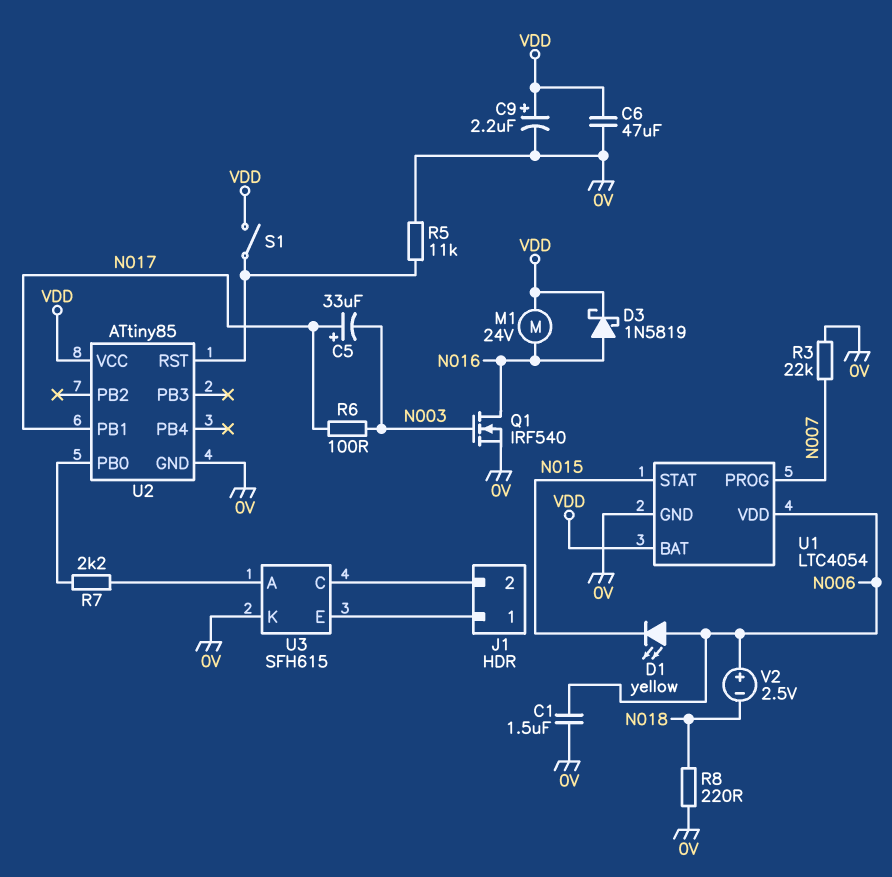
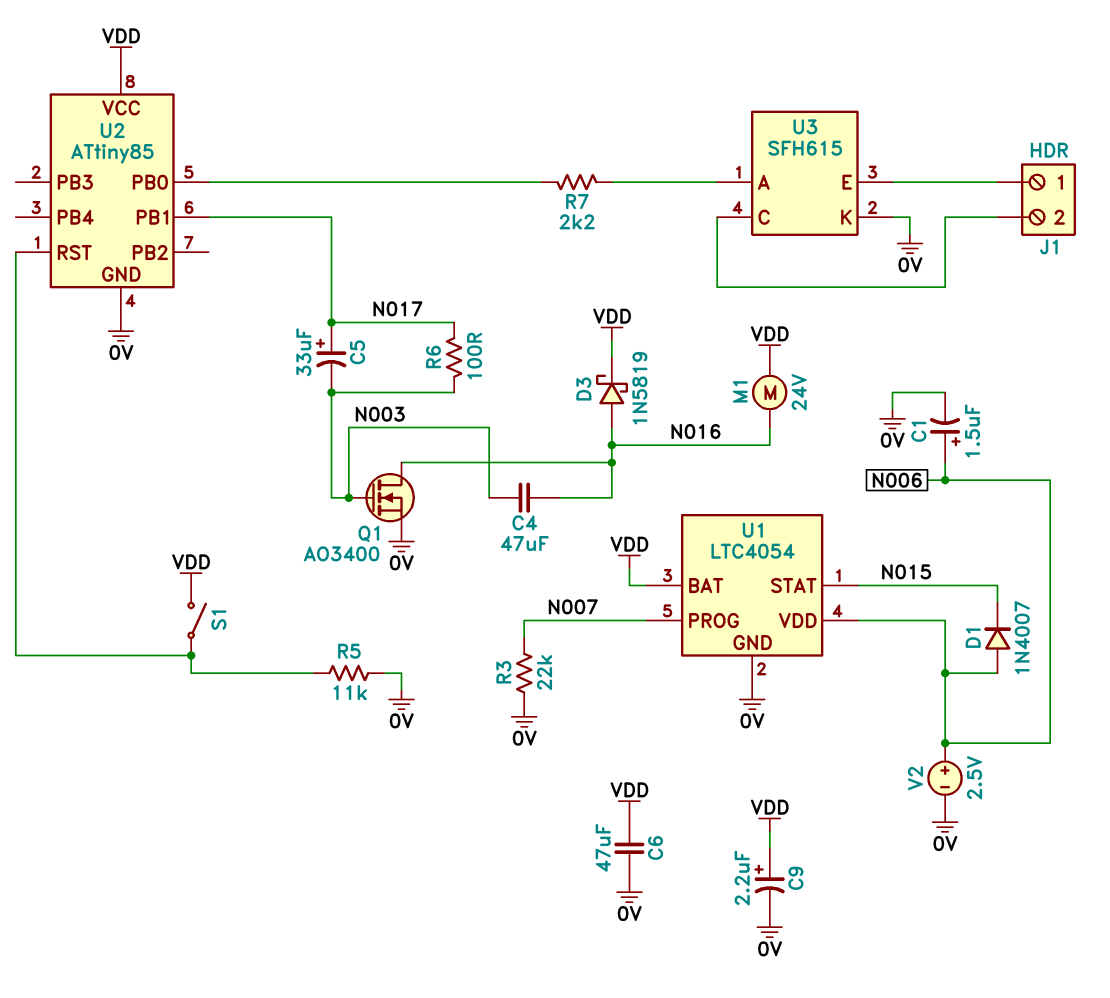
C1: 1.5uF (0V, N006) -> 1.5uF (plus N006, minus 0V)
C4: none -> 47uF (N003, N016)
D1: LED yellow (A N006, K N015) -> diode 1N4007 (A N006, K N015)
Q1: NMOS IRF540 (G N003, D N016, S 0V) -> NMOS AO3400 (G N003, D N016, S 0V)
R8: 220 (0V, N018) -> none
V2: 2.5V (plus N006, minus N018) -> 2.5V (plus N006, minus 0V)

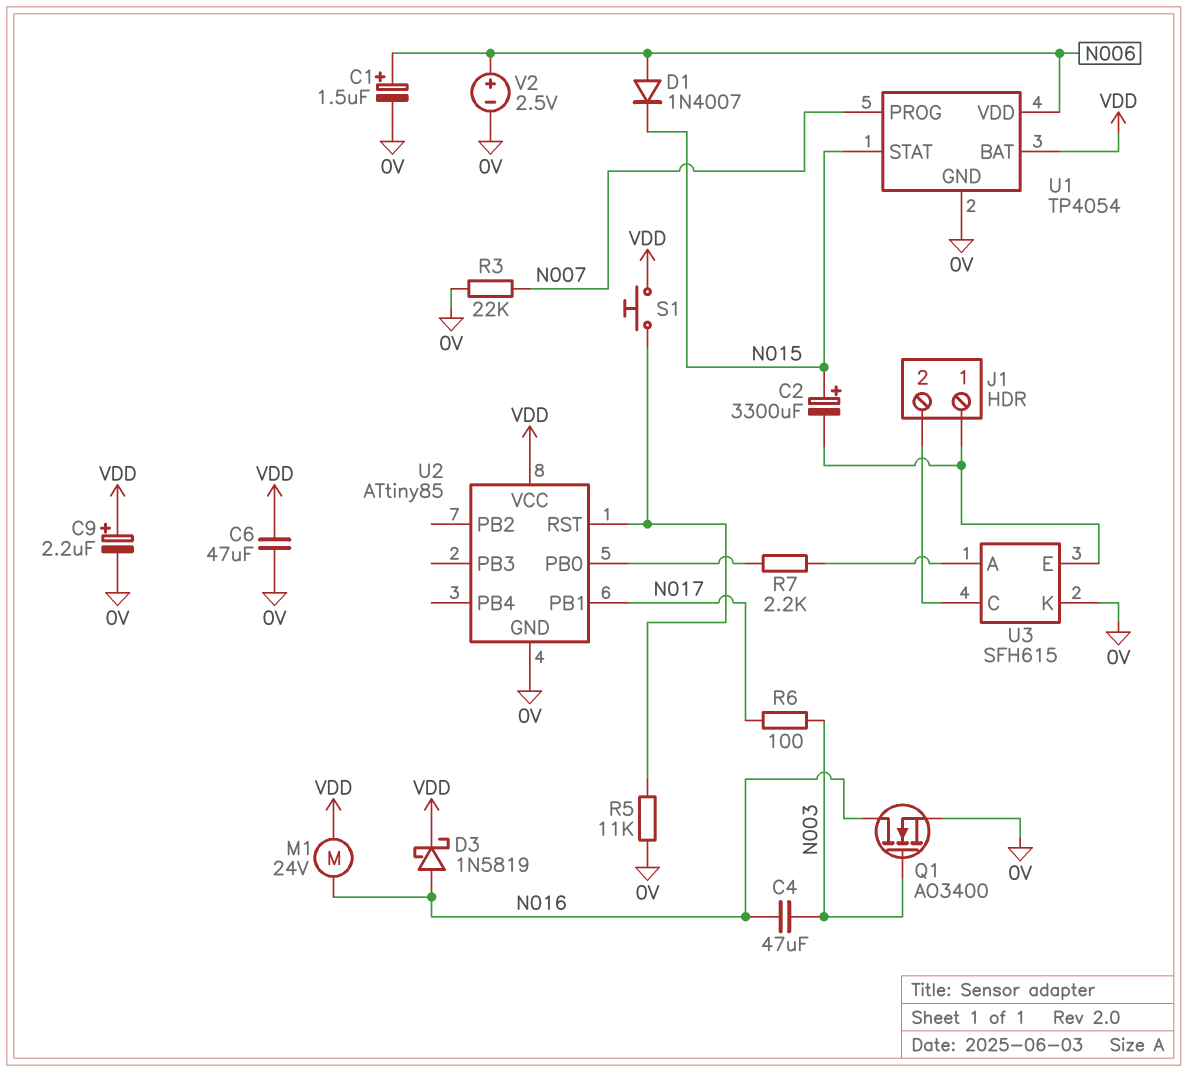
C2: none -> 3300uF (plus N015, minus J1/1)
C5: 33uF (plus N017, minus N003) -> none
S1: switch (U2/RST, VDD) -> button (U2/RST, VDD)
U1: LTC4054 -> TP4054

